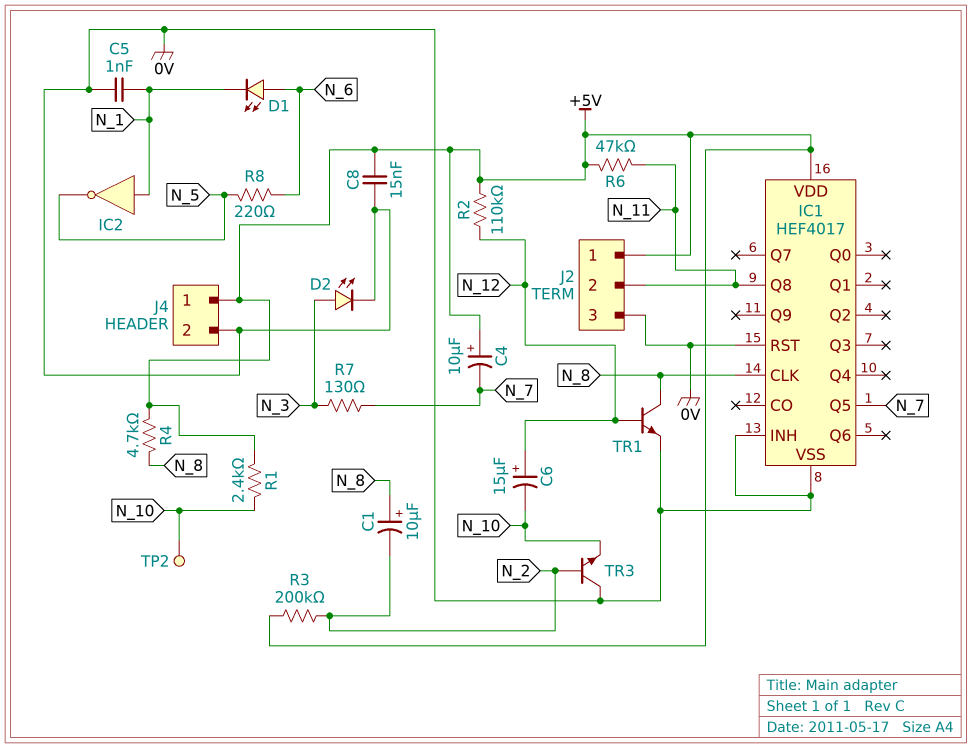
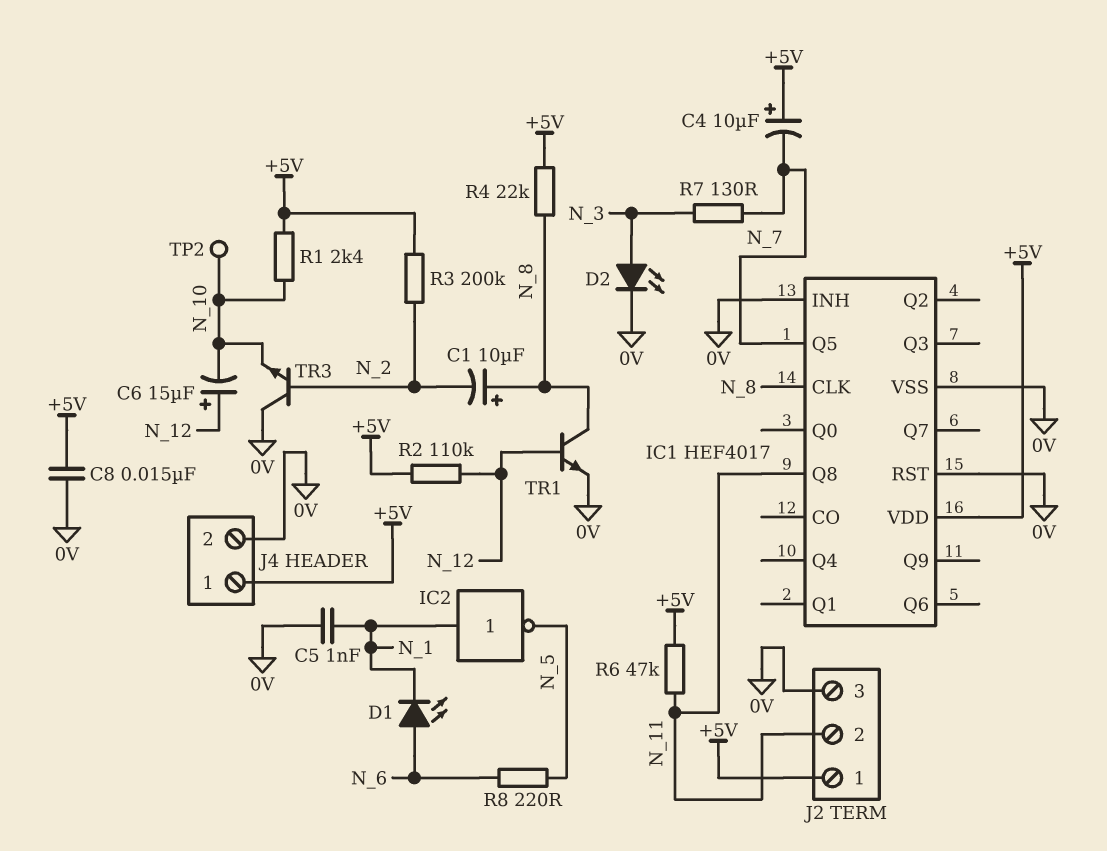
R4: 4.7k (+5V, N_8) -> 22k (+5V, N_8)

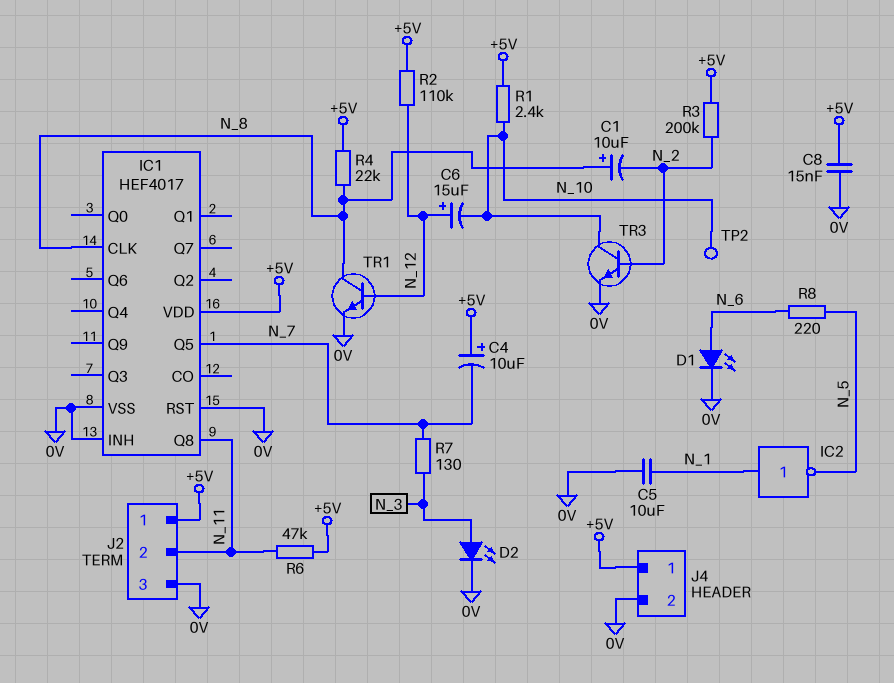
C5: 1nF (0V, N_1) -> 10uF (0V, N_1)
D1: LED (A N_6, K N_1) -> LED (A N_6, K 0V)
TR3: NPN (B N_2, C 0V, E N_10) -> NPN (B N_2, C N_10, E 0V)

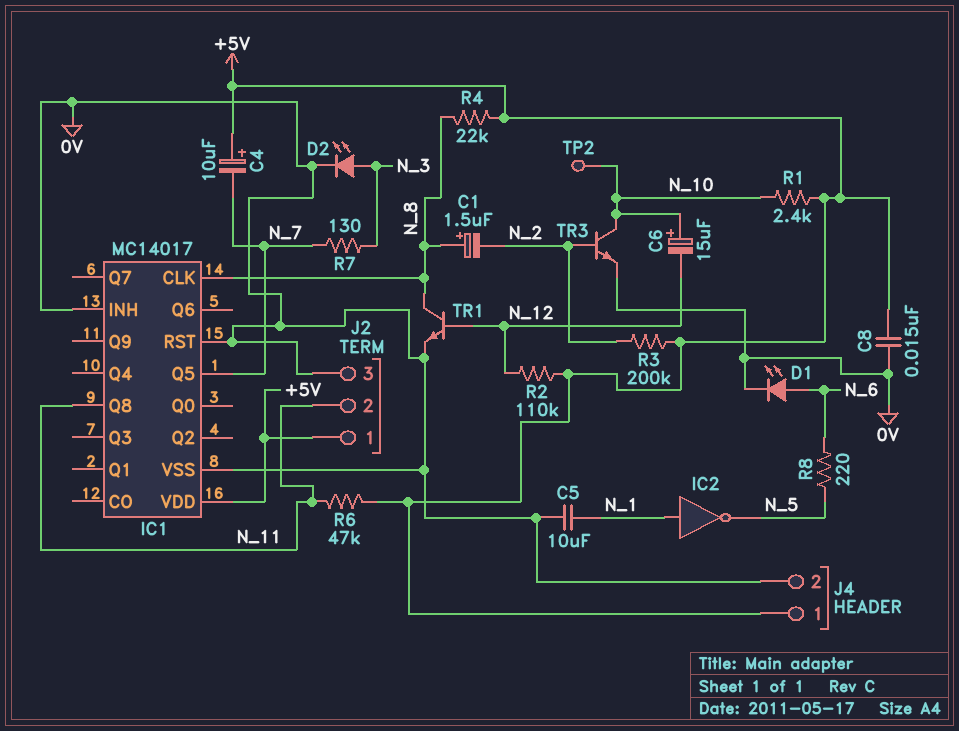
C1: 10uF (plus N_8, minus N_2) -> 1.5uF (plus N_8, minus N_2)
C6: 15uF (plus N_12, minus N_10) -> 15uF (plus N_10, minus N_12)
IC1: HEF4017 -> MC14017

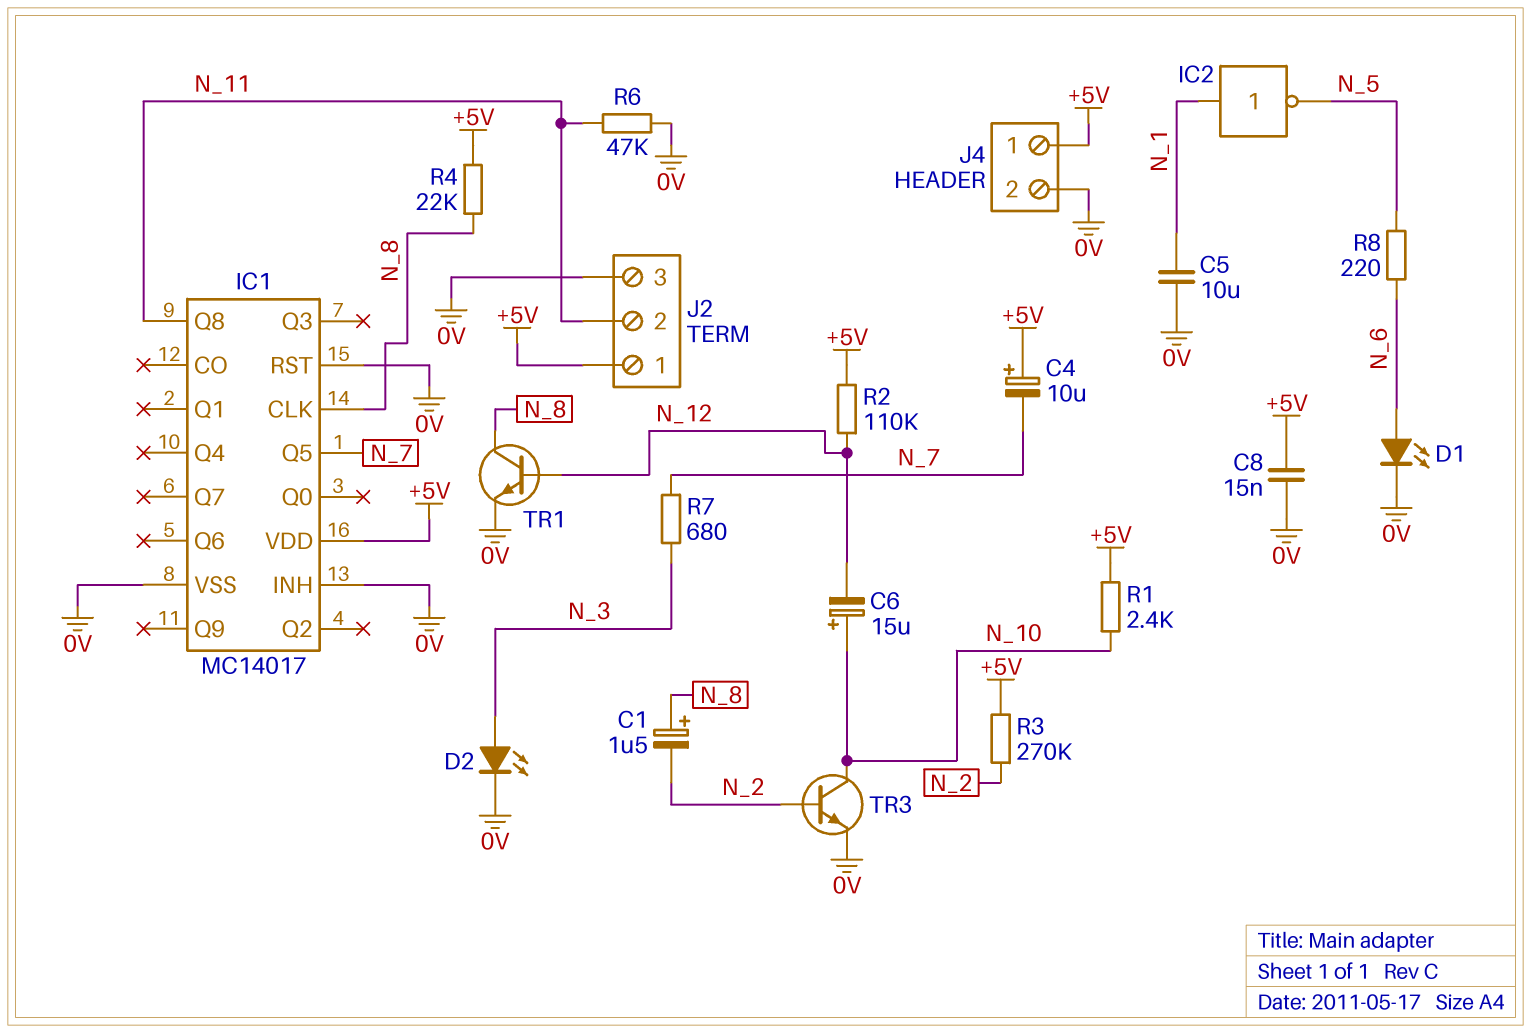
R3: 200k (+5V, N_2) -> 270k (+5V, N_2)
R6: 47k (+5V, N_11) -> 47k (0V, N_11)
R7: 130 (N_3, N_7) -> 680 (N_3, N_7)
TP2: test point (N_10) -> none

